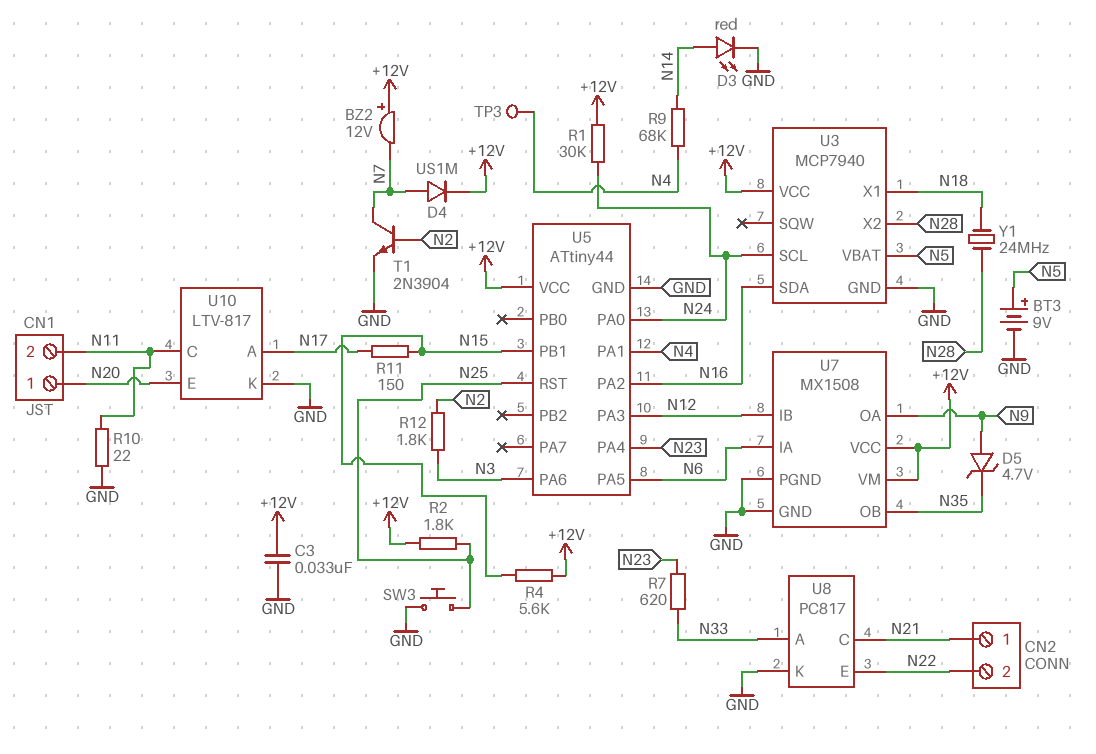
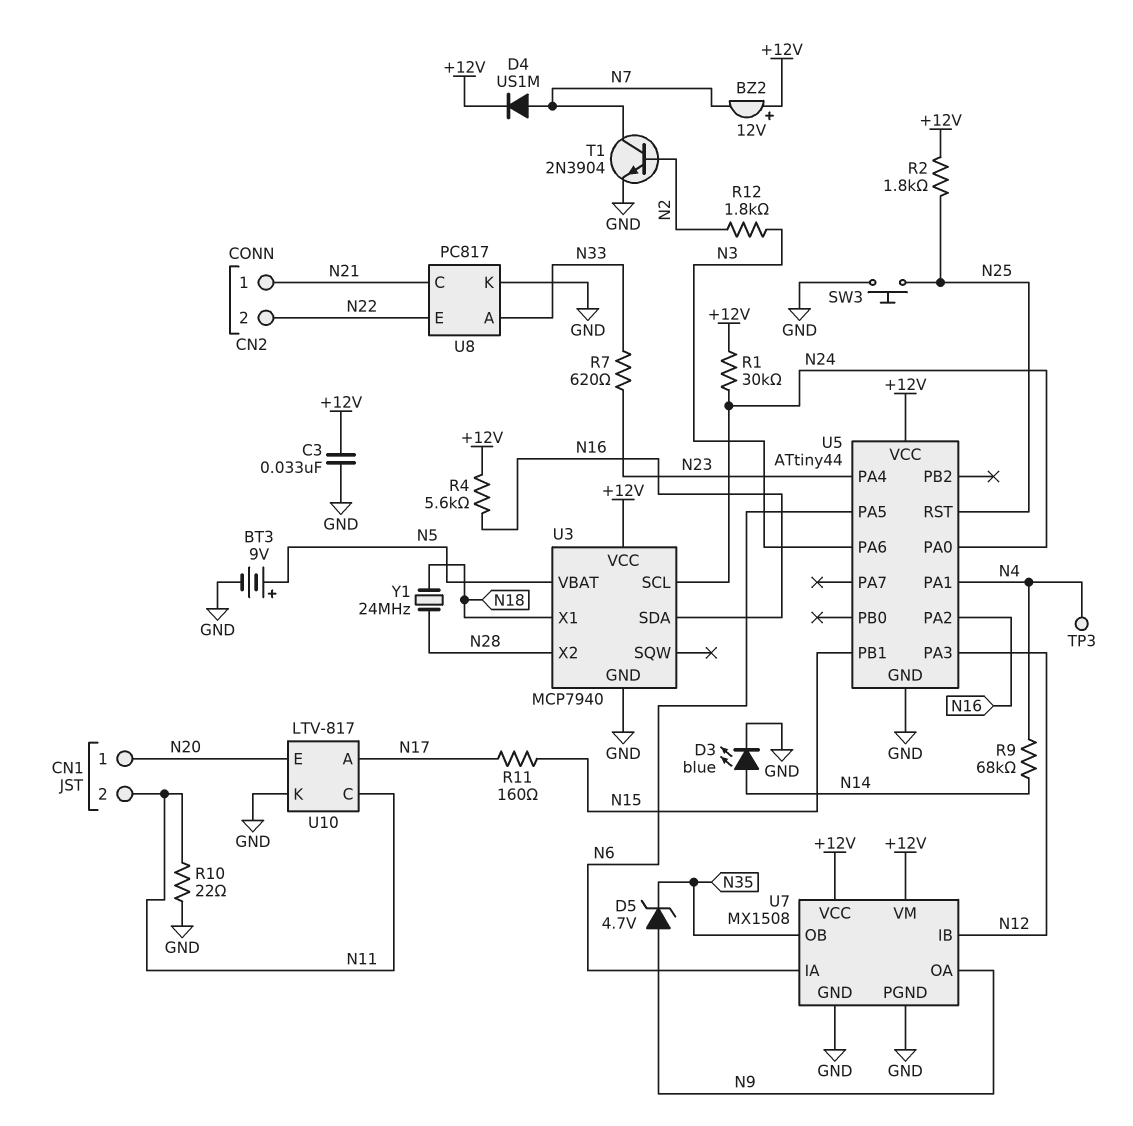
D3: LED red (A N14, K GND) -> LED blue (A N14, K GND)
R4: 5.6k (+12V, N15) -> 5.6k (+12V, N16)
R11: 150 (N15, N17) -> 160 (N15, N17)

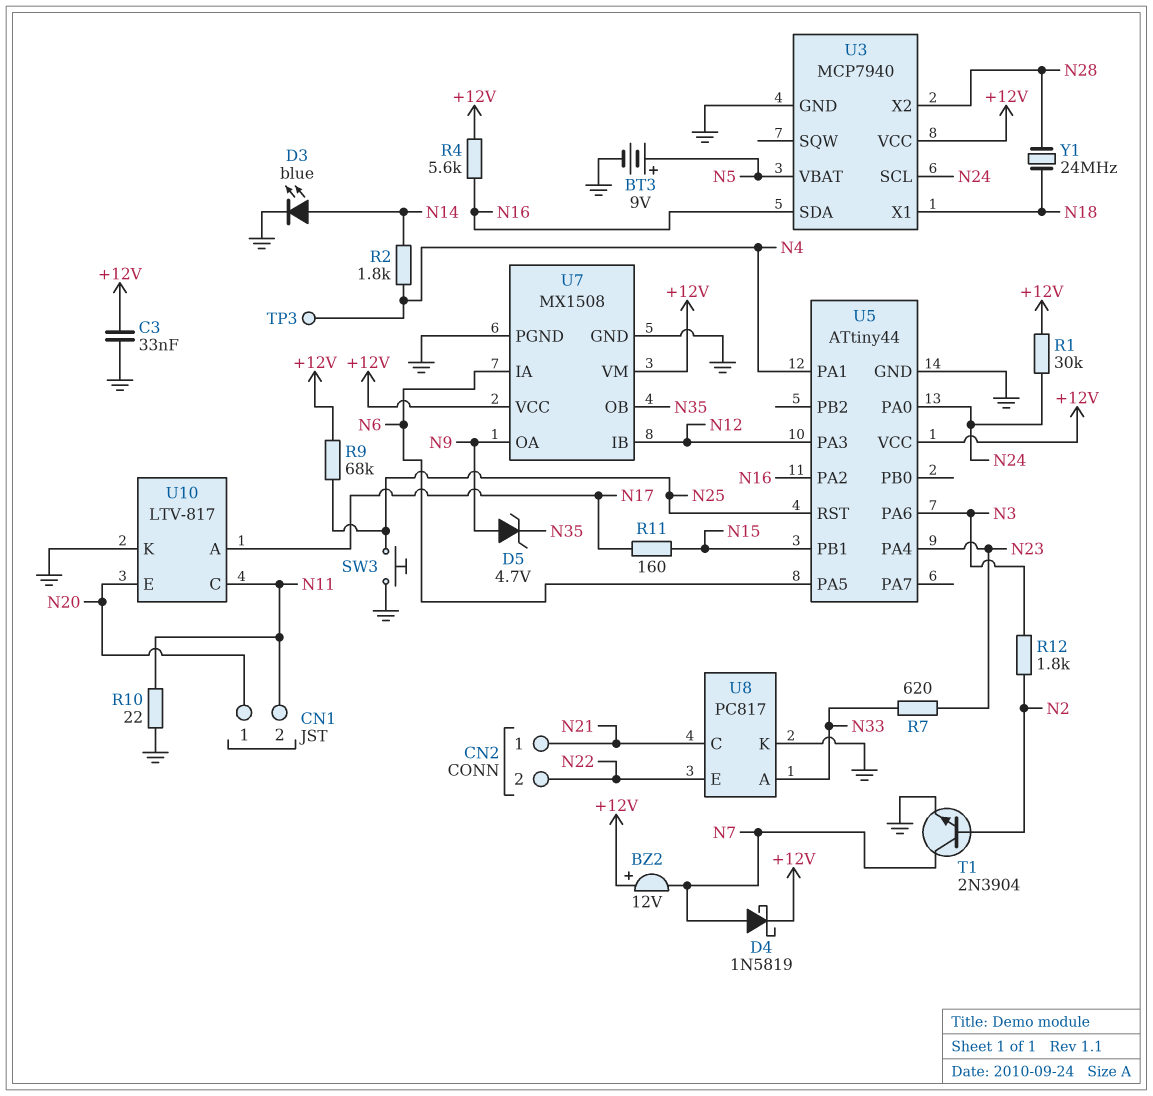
D4: diode US1M (A N7, K +12V) -> schottky 1N5819 (A N7, K +12V)
R2: 1.8k (+12V, N25) -> 1.8k (N4, N14)
R9: 68k (N4, N14) -> 68k (+12V, N25)

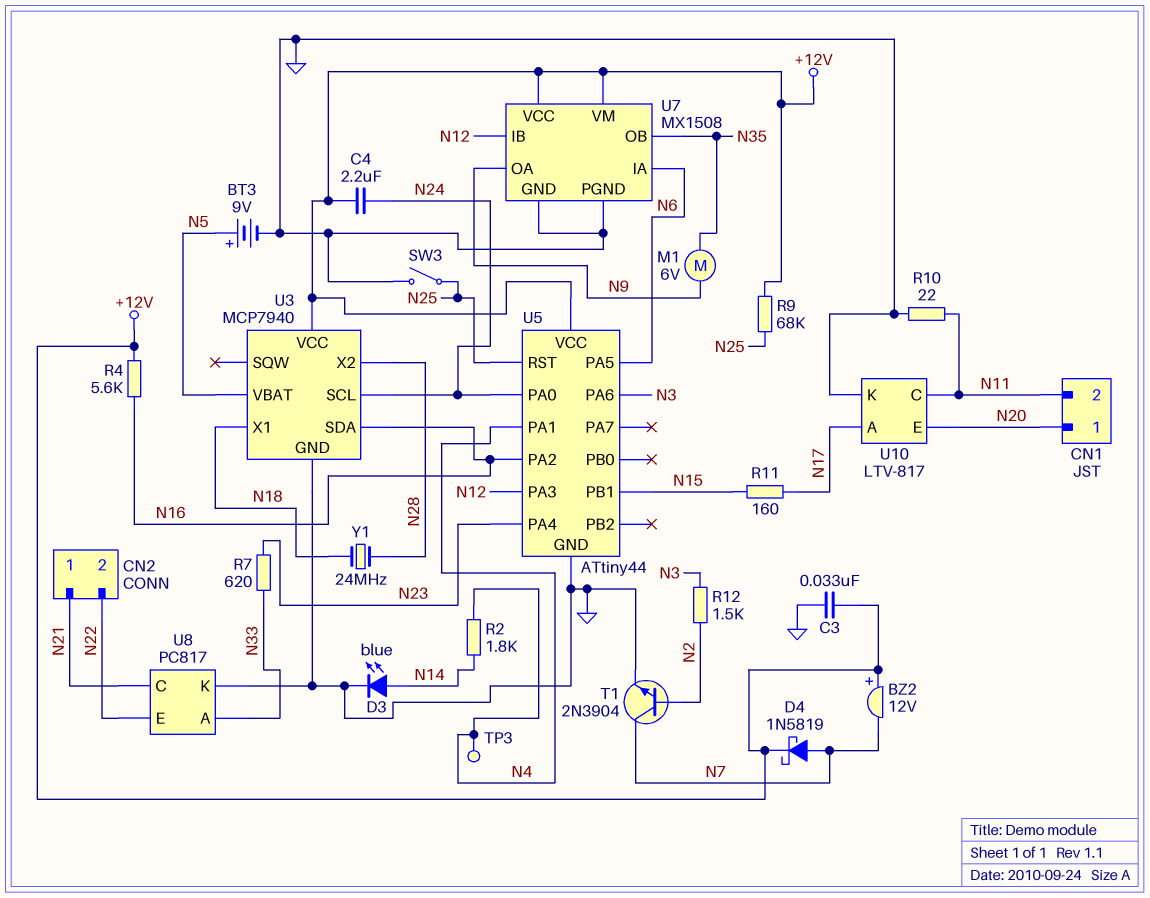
C4: none -> 2.2uF (+12V, N24)
D5: zener 4.7V (A N9, K N35) -> none
M1: none -> motor 6V (N9, N35)
R1: 30k (+12V, N24) -> none
R12: 1.8k (N2, N3) -> 1.5k (N2, N3)
SW3: button (GND, N25) -> switch (GND, N25)

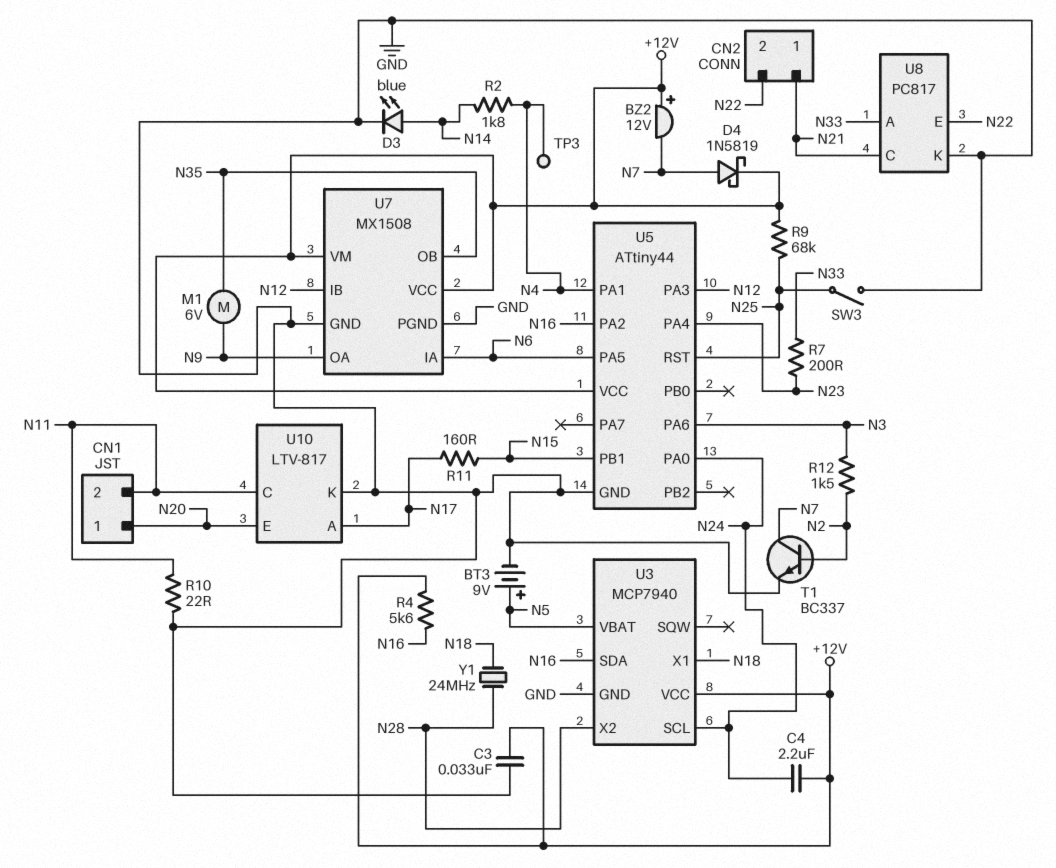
R7: 620 (N23, N33) -> 200 (N23, N33)
T1: NPN 2N3904 (B N2, C N7, E GND) -> NPN BC337 (B N2, C N7, E GND)

